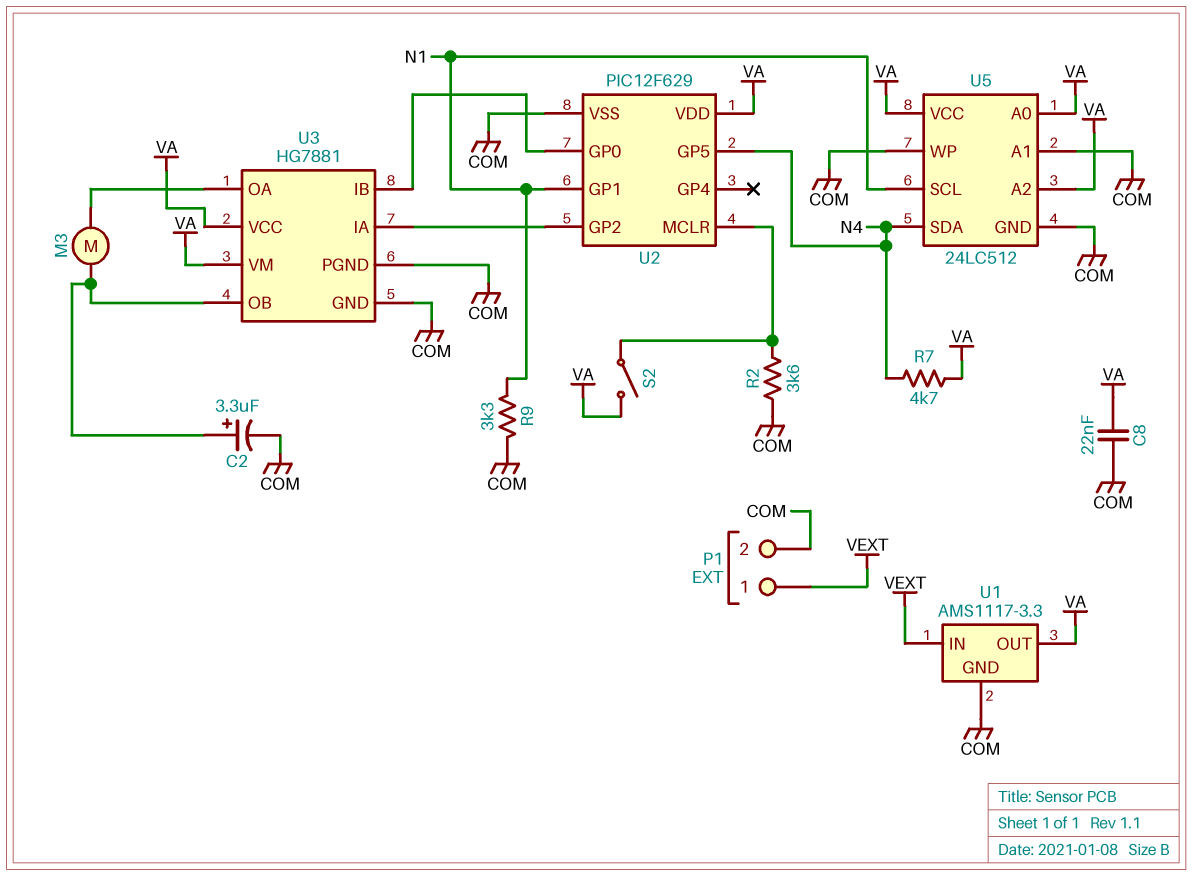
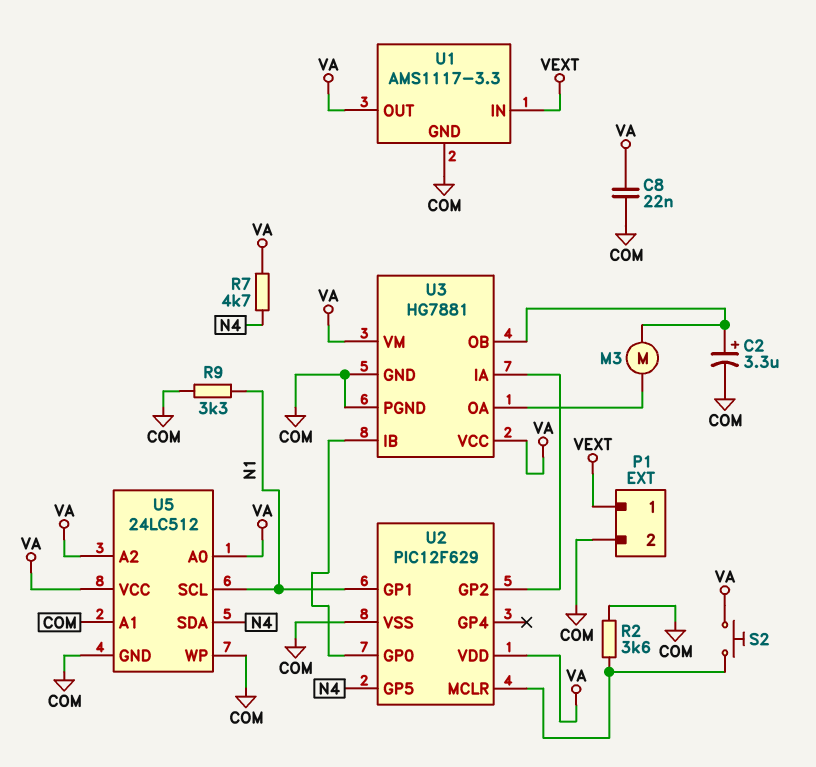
S2: switch (U2/MCLR, VA) -> button (U2/MCLR, VA)

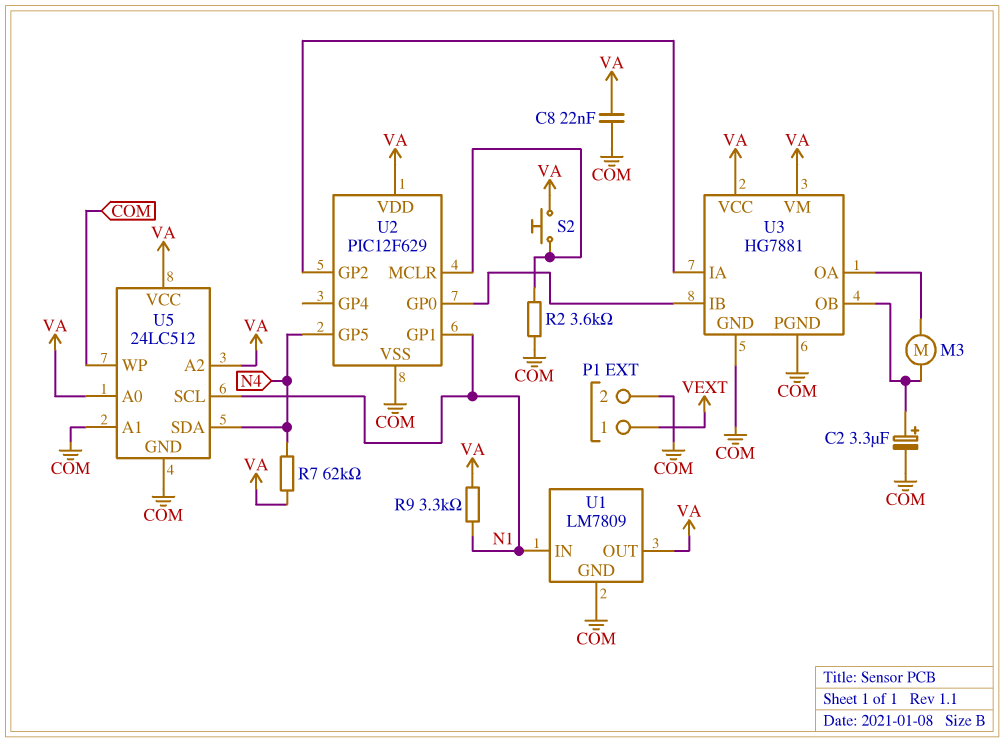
R7: 4.7k (N4, VA) -> 62k (N4, VA)
R9: 3.3k (COM, N1) -> 3.3k (N1, VA)
U1: AMS1117-3.3 -> LM7809
U1 pin IN: VEXT -> N1

